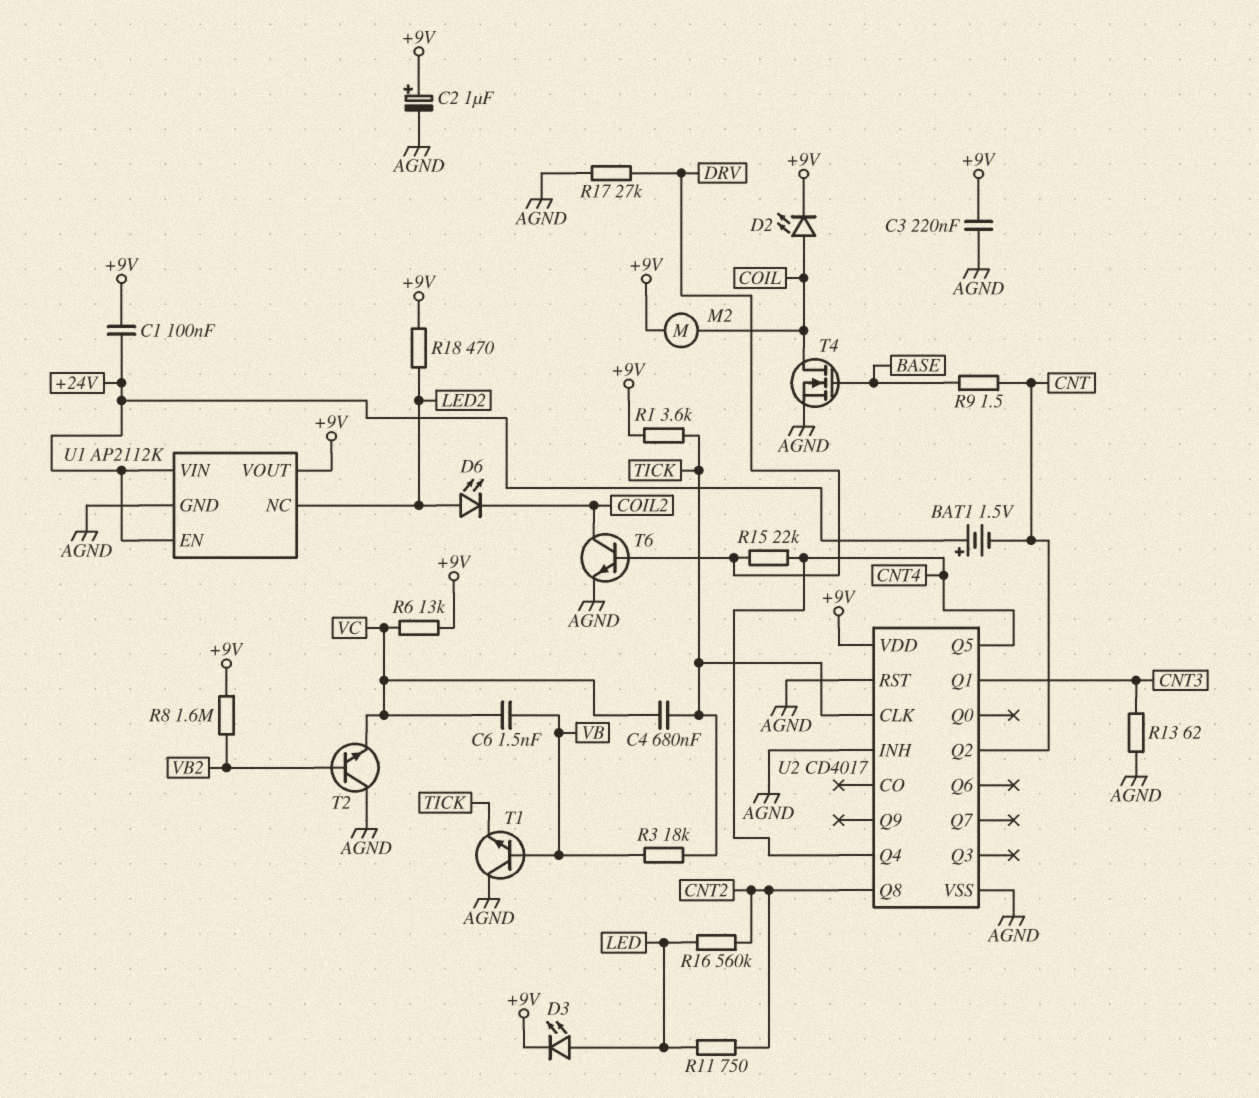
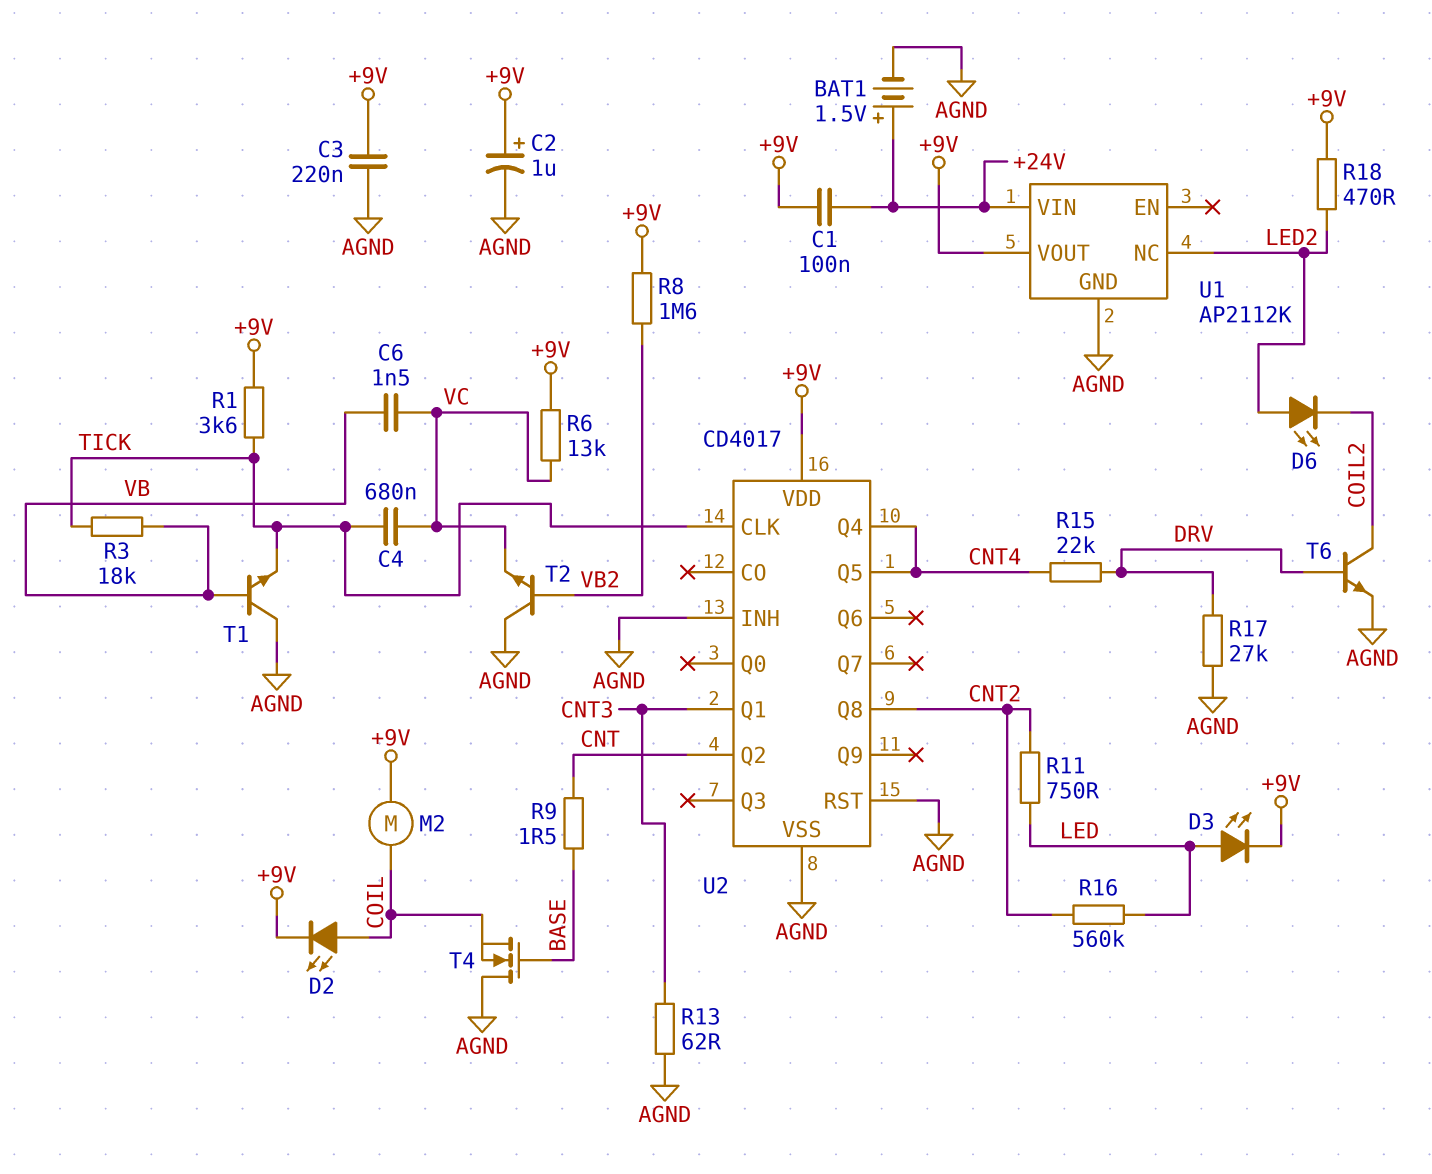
BAT1: 1.5V (plus +24V, minus CNT) -> 1.5V (plus +24V, minus AGND)
T4: NMOS (G BASE, D COIL, S AGND) -> NMOS (G BASE, D AGND, S COIL)
U1 pin EN: +24V -> none

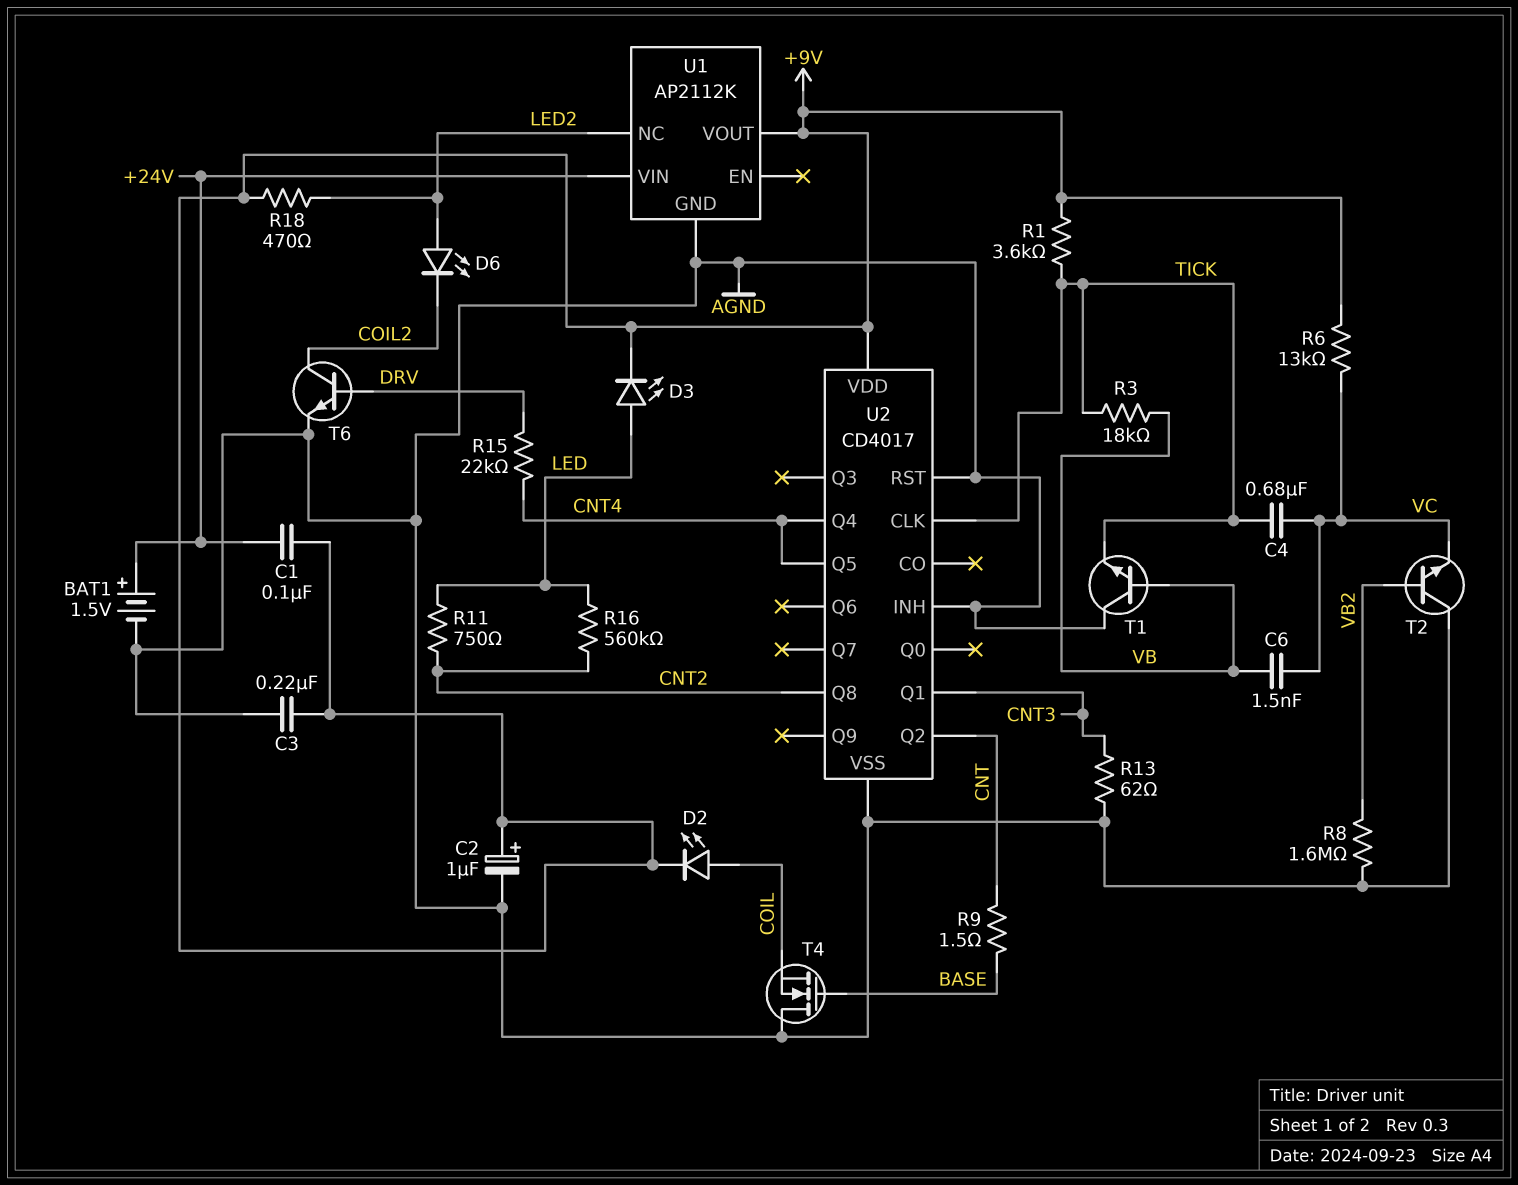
M2: motor (+9V, COIL) -> none
R8: 1.6M (+9V, VB2) -> 1.6M (AGND, VB2)
R17: 27k (AGND, DRV) -> none

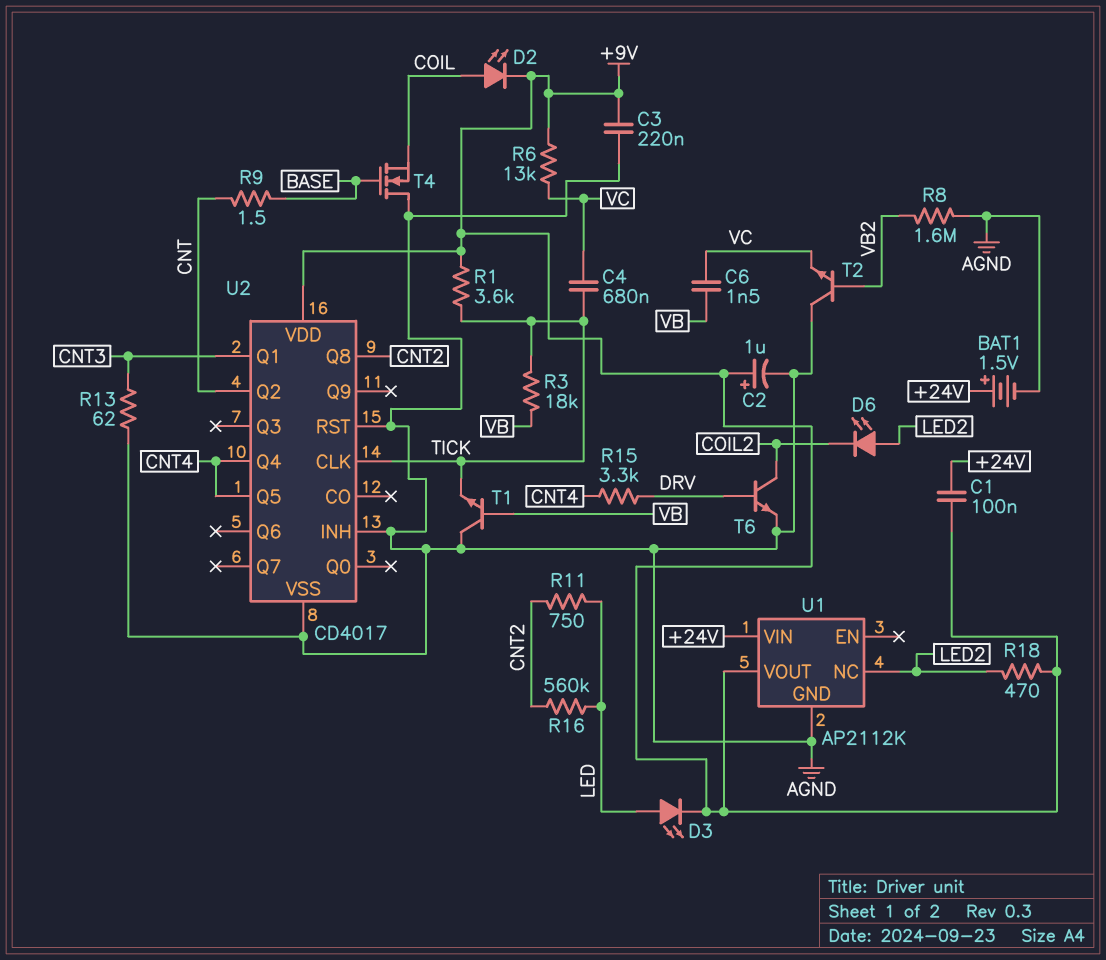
R15: 22k (CNT4, DRV) -> 3.3k (CNT4, DRV)

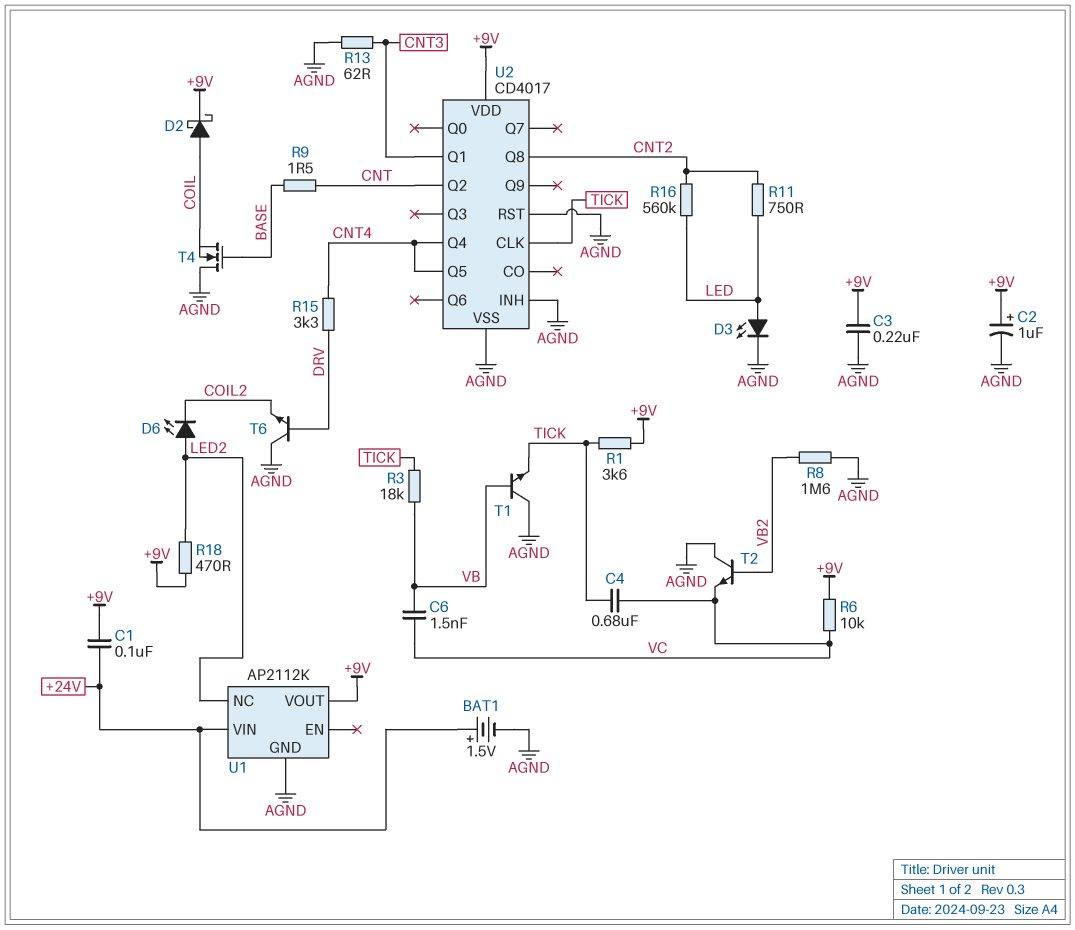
D2: LED (A COIL, K +9V) -> schottky (A COIL, K +9V)
D3: LED (A LED, K +9V) -> LED (A LED, K AGND)
R6: 13k (+9V, VC) -> 10k (+9V, VC)
T6: NPN (B DRV, C COIL2, E AGND) -> NPN (B DRV, C AGND, E COIL2)

